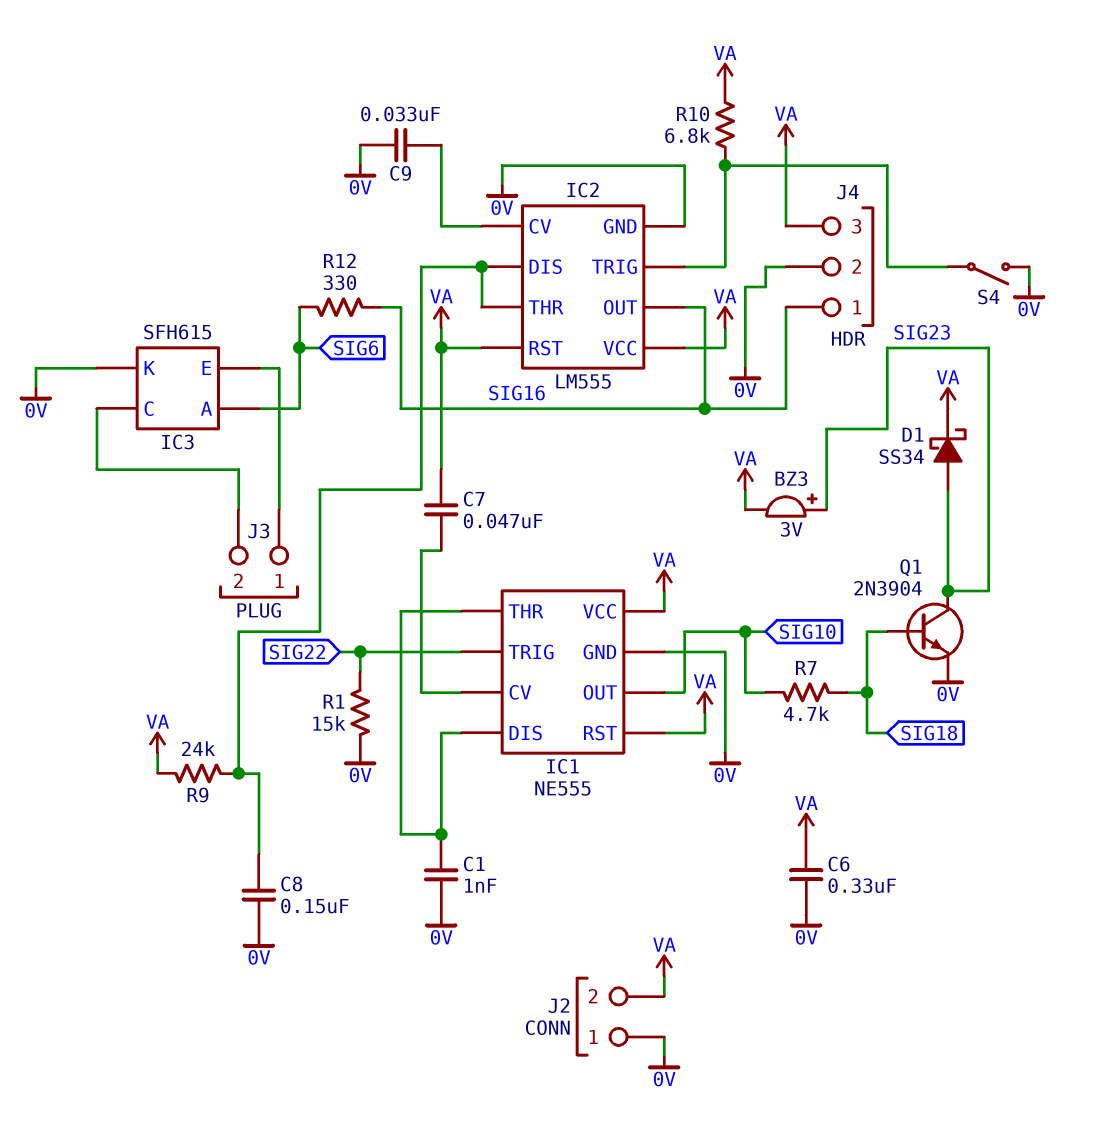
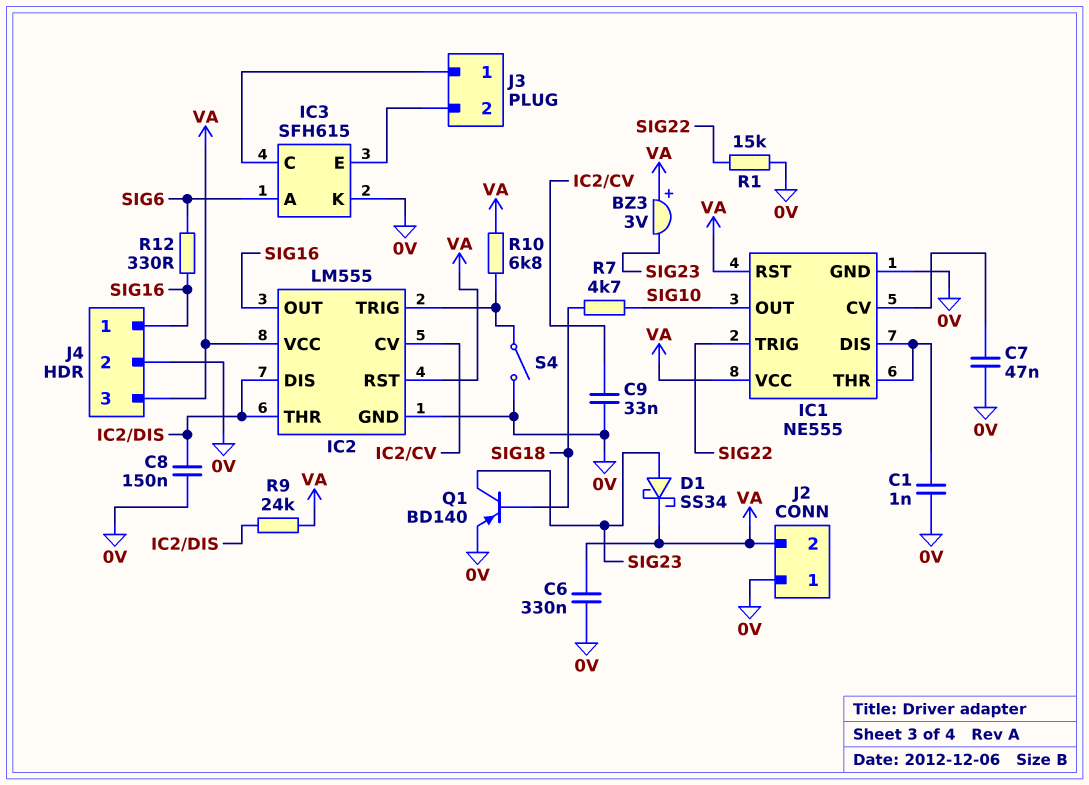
BZ3: buzzer 3V (plus SIG23, minus VA) -> buzzer 3V (plus VA, minus SIG23)
C7: 47nF (IC1/CV, VA) -> 47nF (0V, IC1/CV)
J3 pin 1: IC3/E -> IC3/C
J3 pin 2: IC3/C -> IC3/E
Q1: NPN 2N3904 (B SIG18, C SIG23, E 0V) -> PNP BD140 (B SIG18, C SIG23, E 0V)

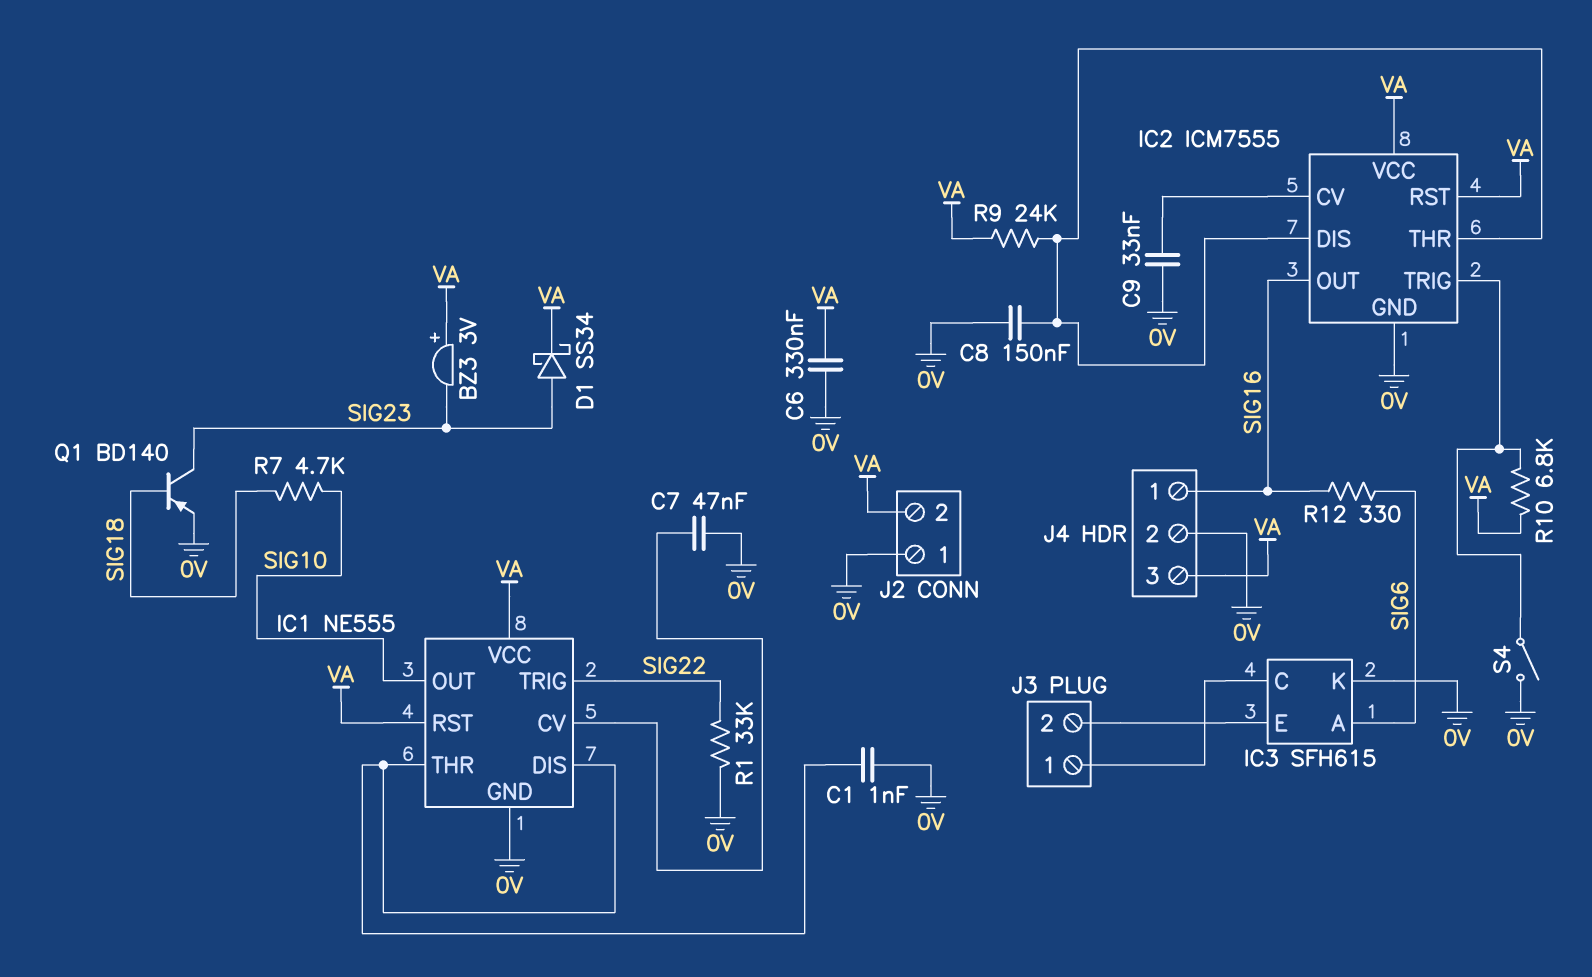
IC2: LM555 -> ICM7555
R1: 15k (0V, SIG22) -> 33k (0V, SIG22)

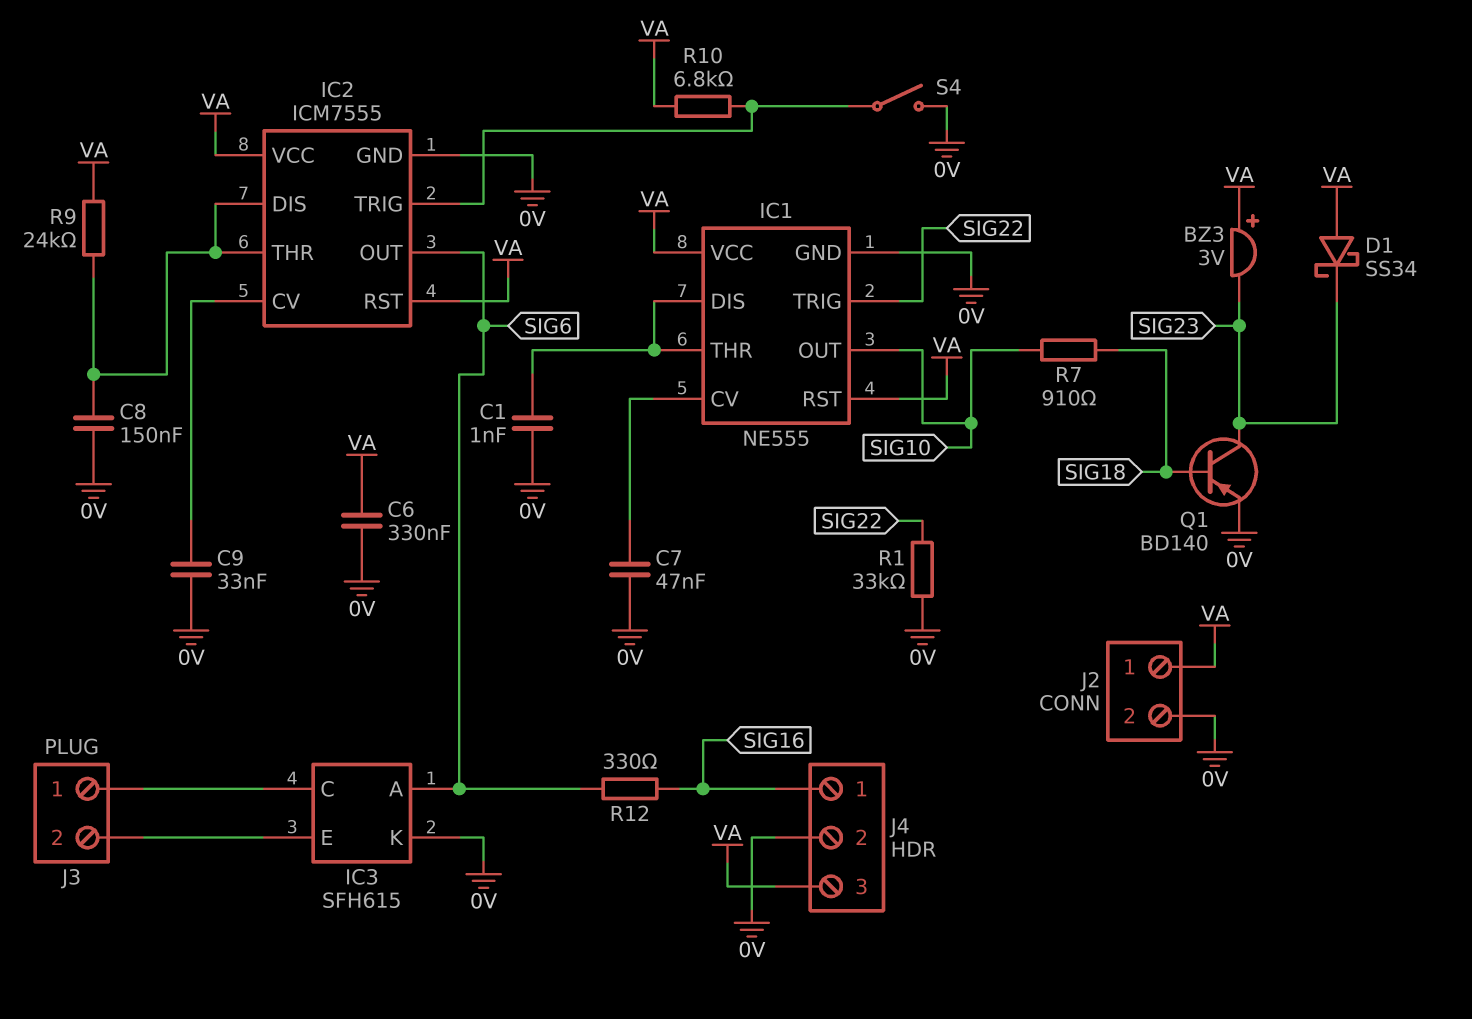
D1: schottky SS34 (A SIG23, K VA) -> schottky SS34 (A VA, K SIG23)
IC2 pin OUT: SIG16 -> SIG6
J2 pin 1: 0V -> VA
J2 pin 2: VA -> 0V
R7: 4.7k (SIG10, SIG18) -> 910 (SIG10, SIG18)

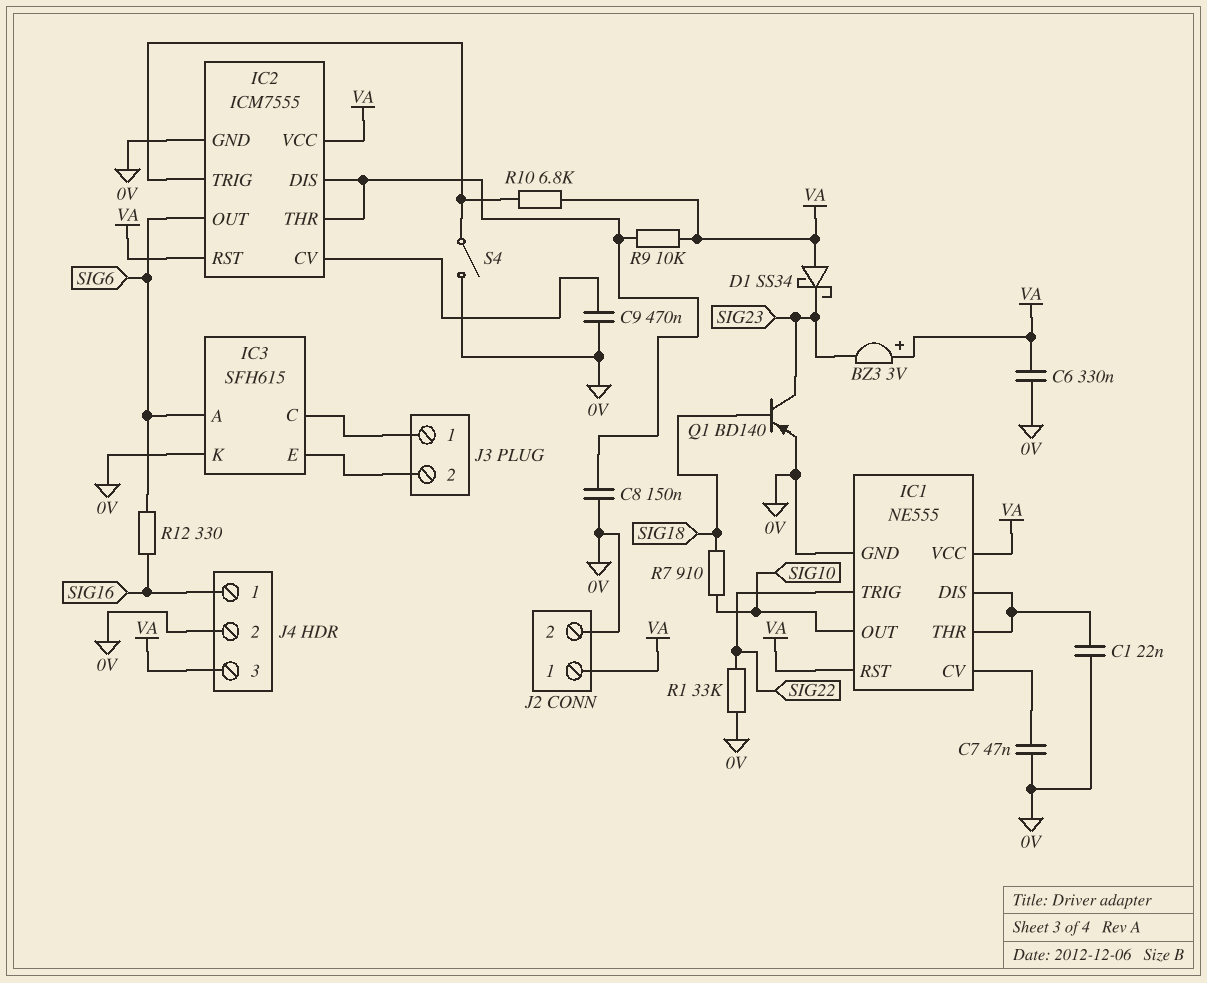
C1: 1nF (0V, IC1/DIS) -> 22nF (0V, IC1/DIS)
C9: 33nF (0V, IC2/CV) -> 470nF (0V, IC2/CV)
R9: 24k (IC2/DIS, VA) -> 10k (IC2/DIS, VA)

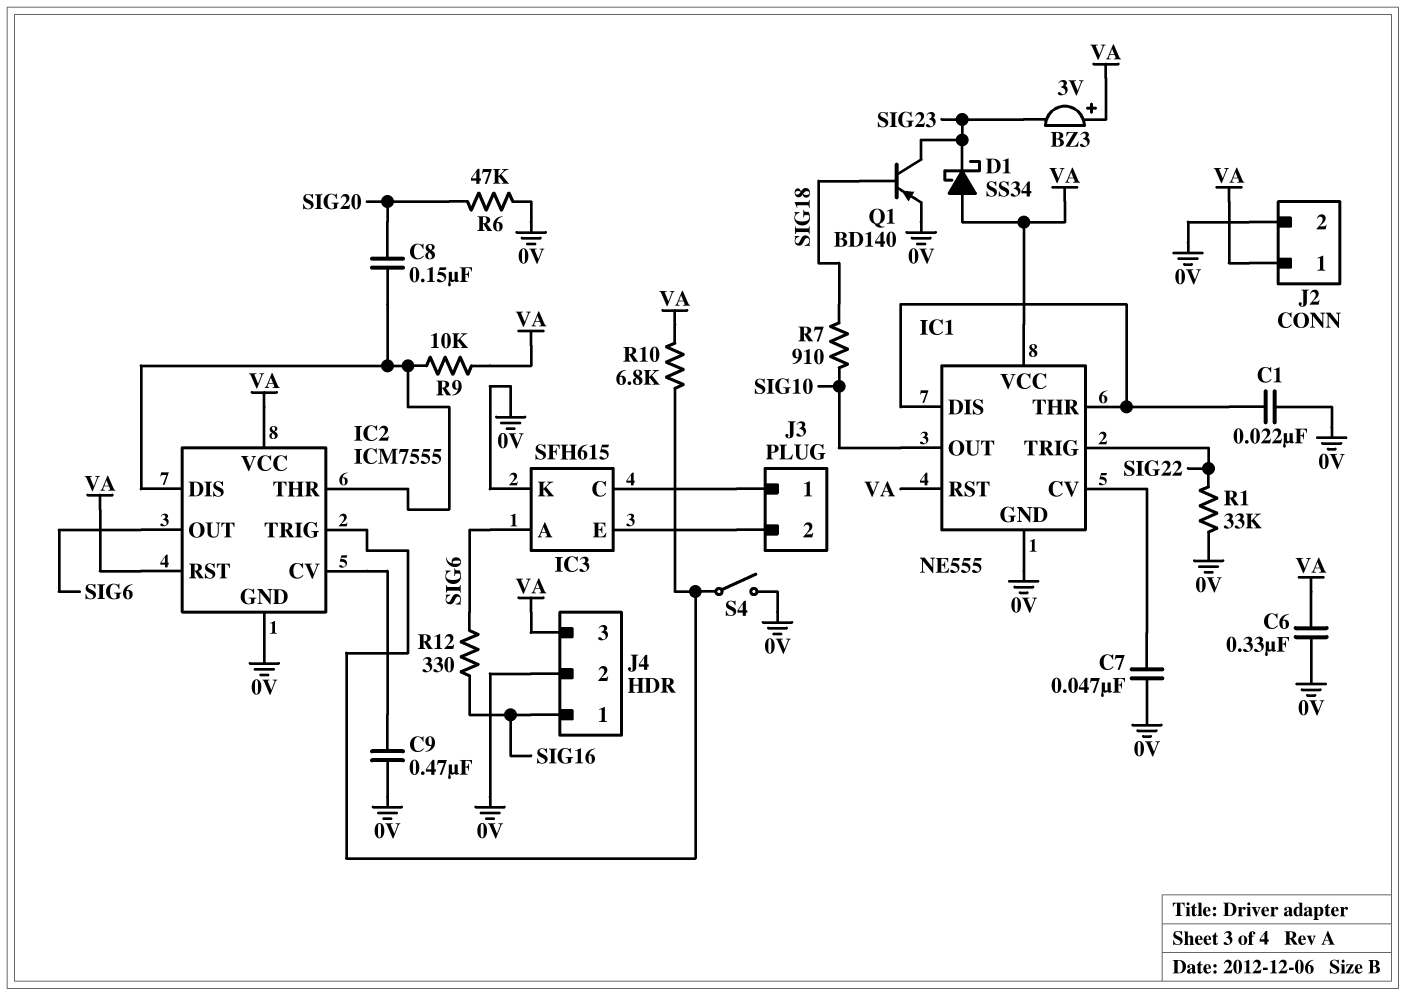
C8: 150nF (0V, IC2/DIS) -> 150nF (IC2/DIS, SIG20)
R6: none -> 47k (0V, SIG20)

